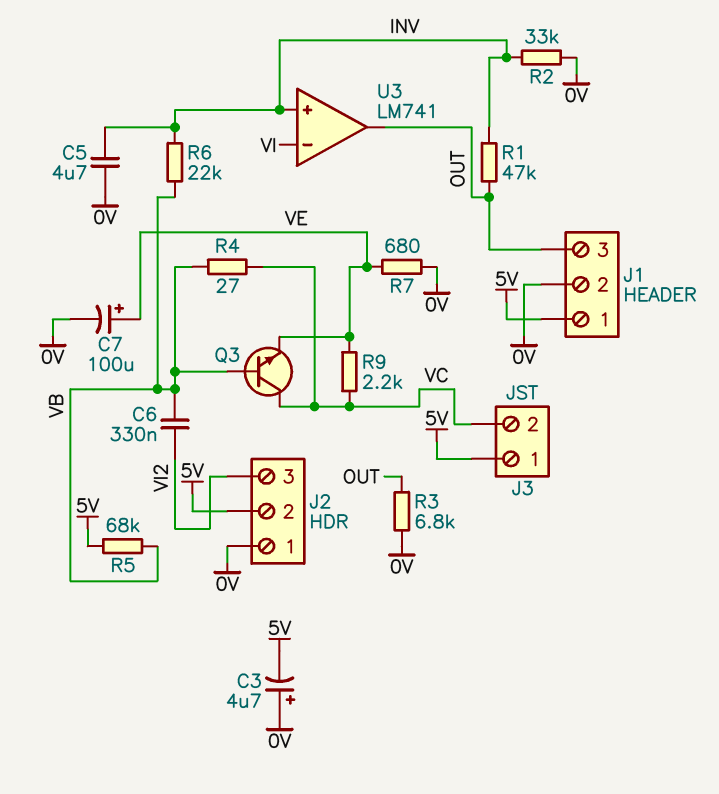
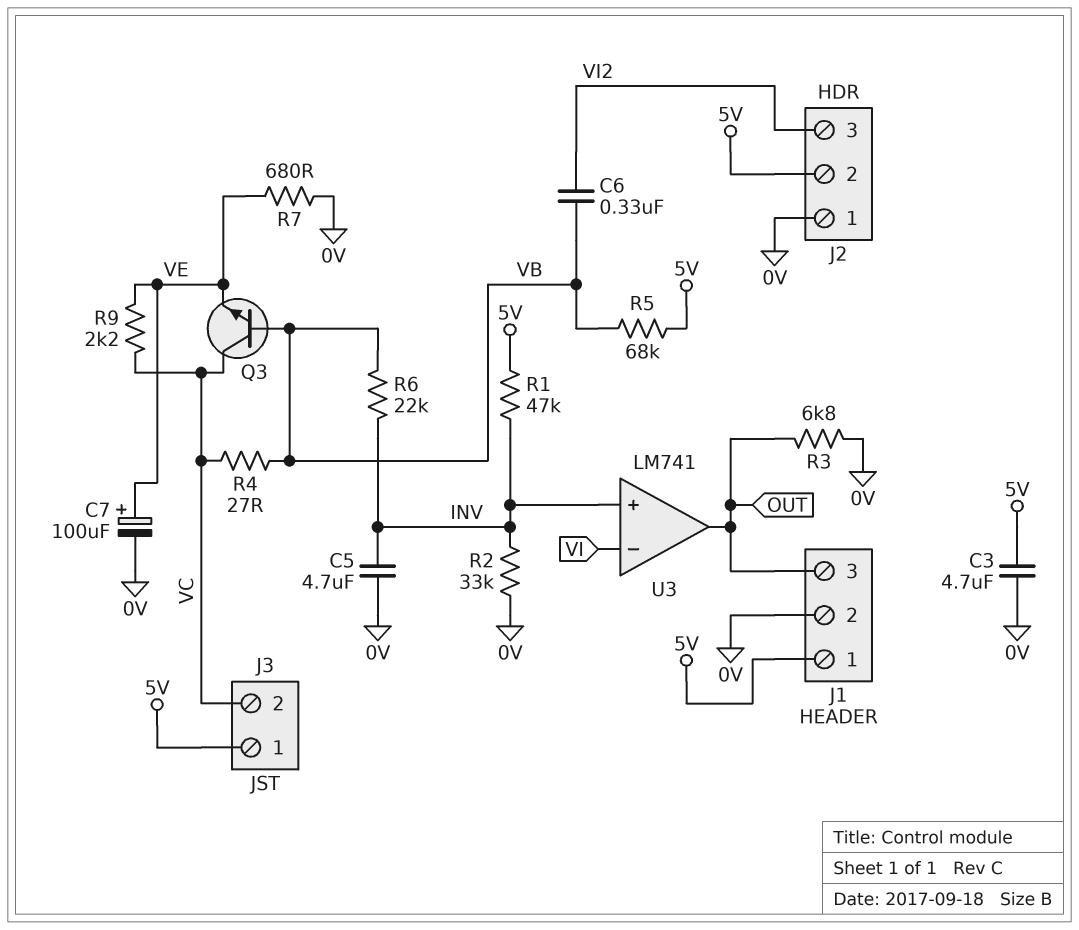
C3: 4.7uF (plus 0V, minus 5V) -> 4.7uF (0V, 5V)
R1: 47k (INV, OUT) -> 47k (5V, INV)

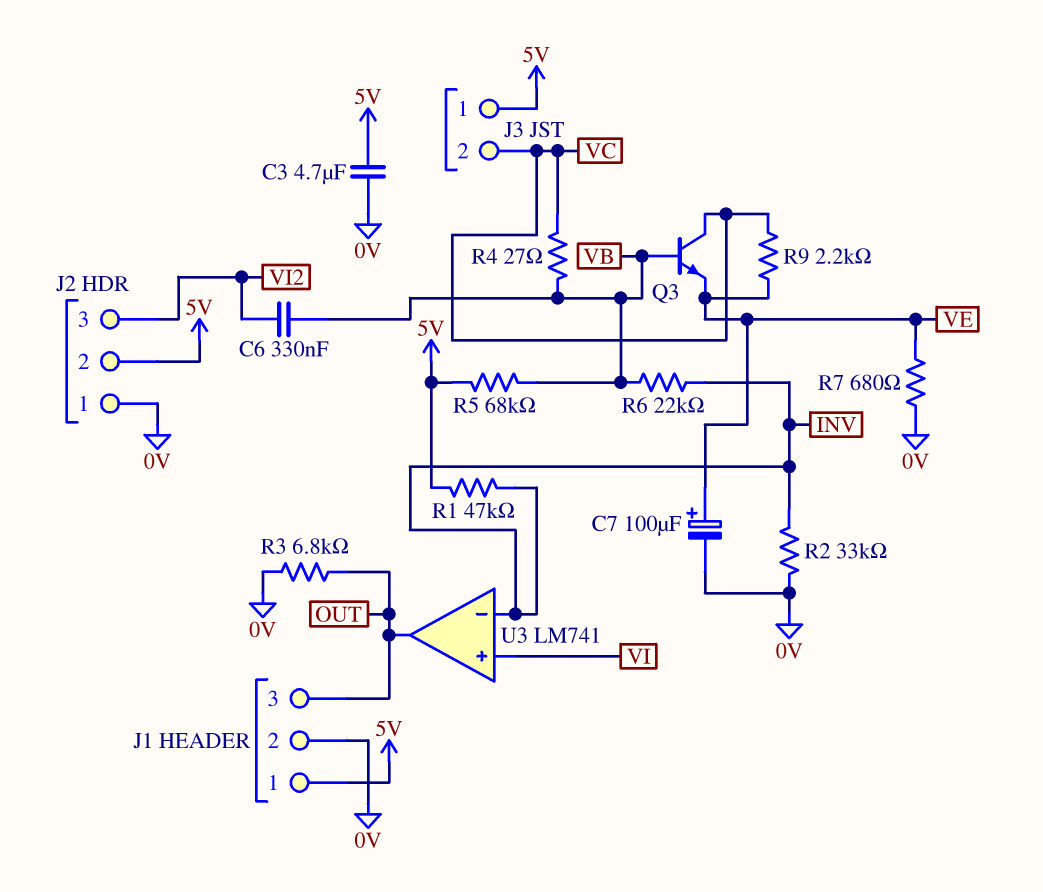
C5: 4.7uF (0V, INV) -> none
U3 pin in+: INV -> VI
U3 pin in-: VI -> INV

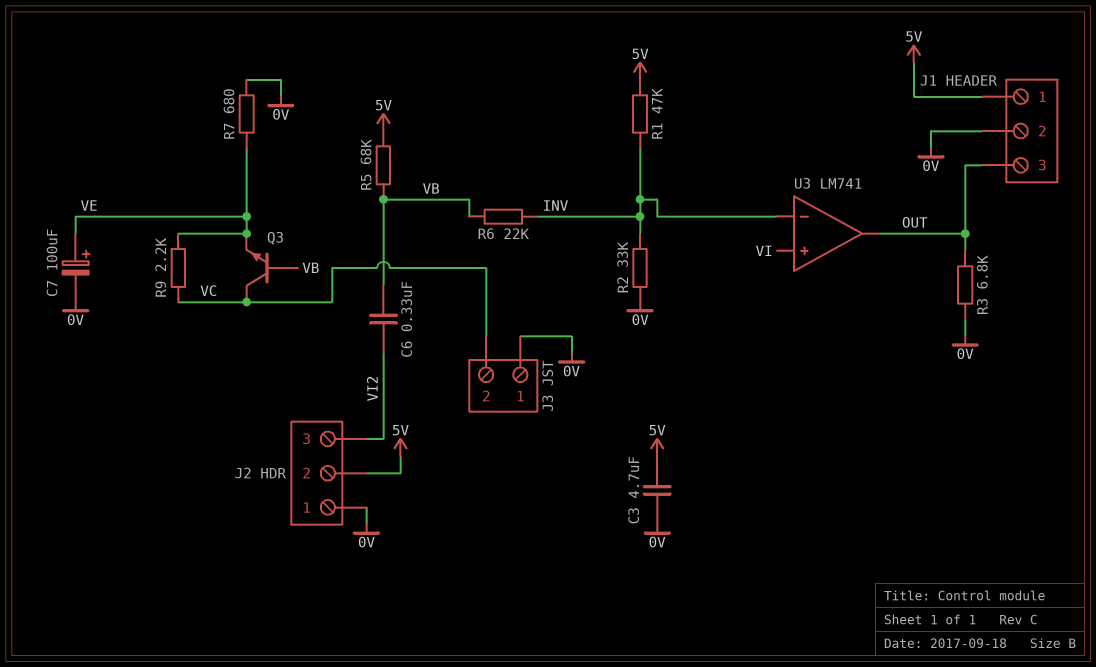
J3 pin 1: 5V -> 0V
R4: 27 (VB, VC) -> none

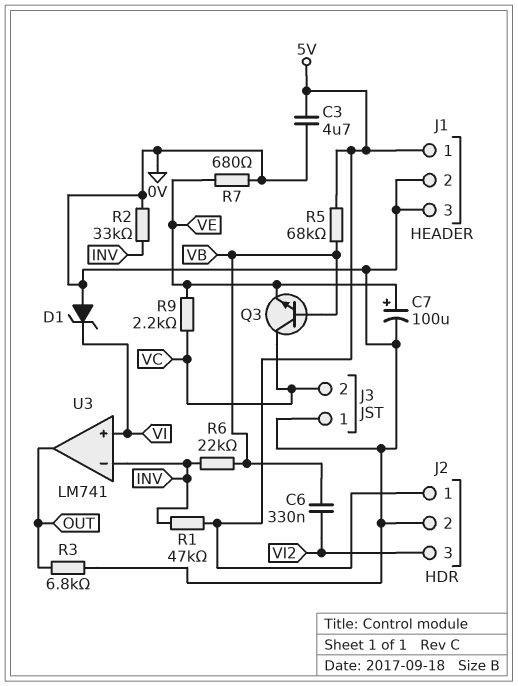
D1: none -> zener (A 0V, K VI)
J1 pin 3: OUT -> 0V
J2 pin 1: 0V -> 5V
J2 pin 2: 5V -> 0V

